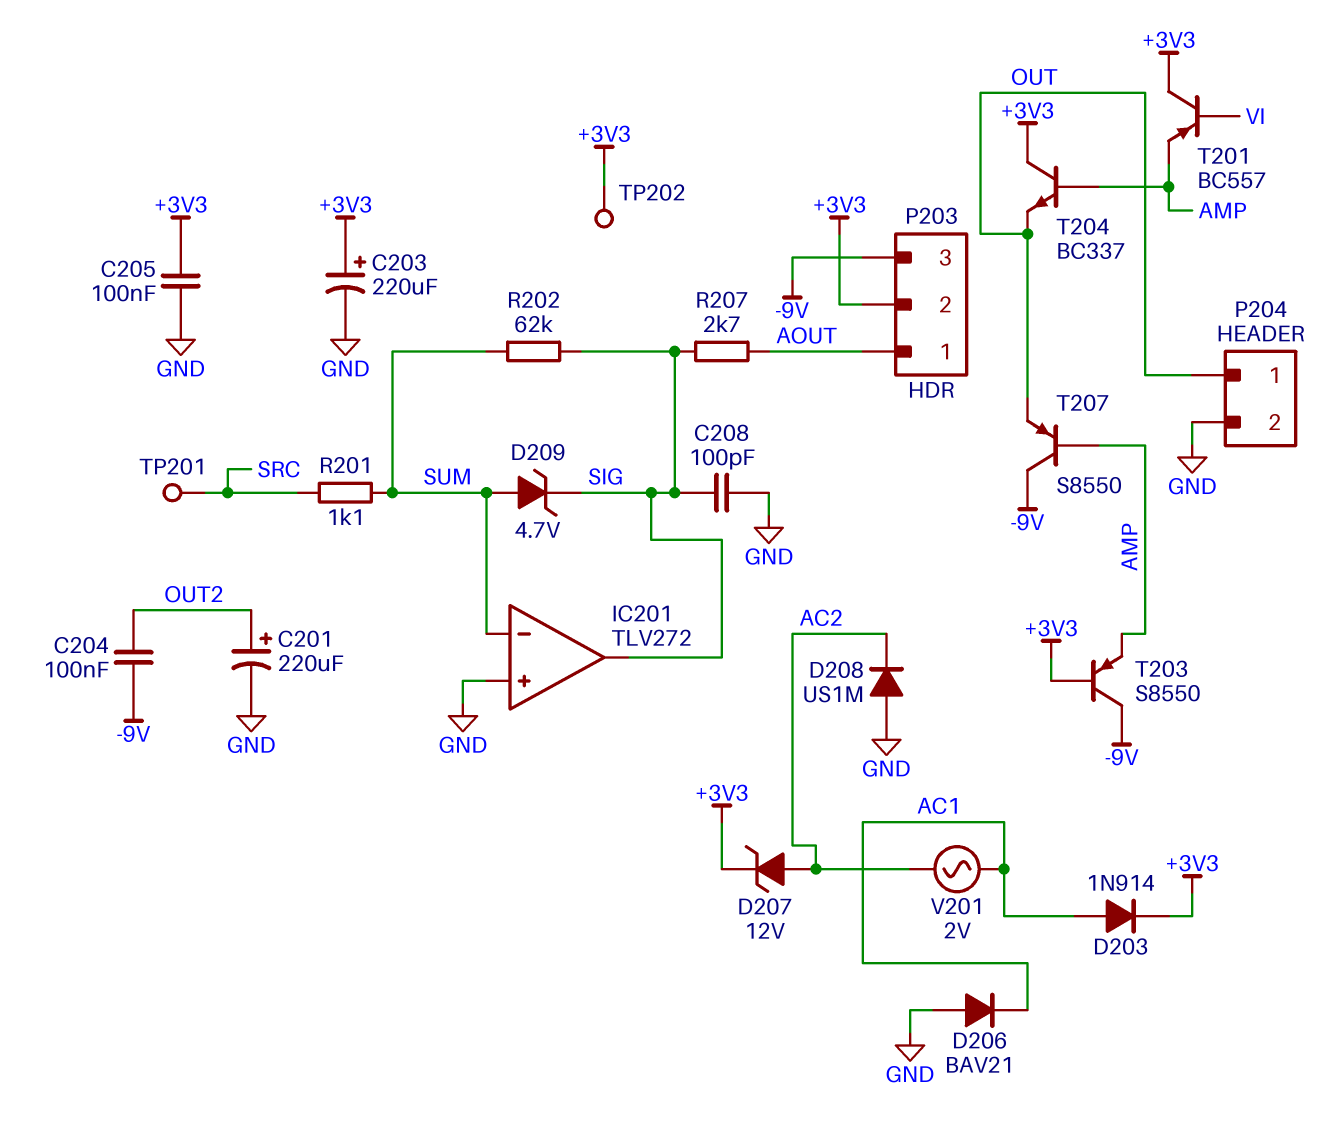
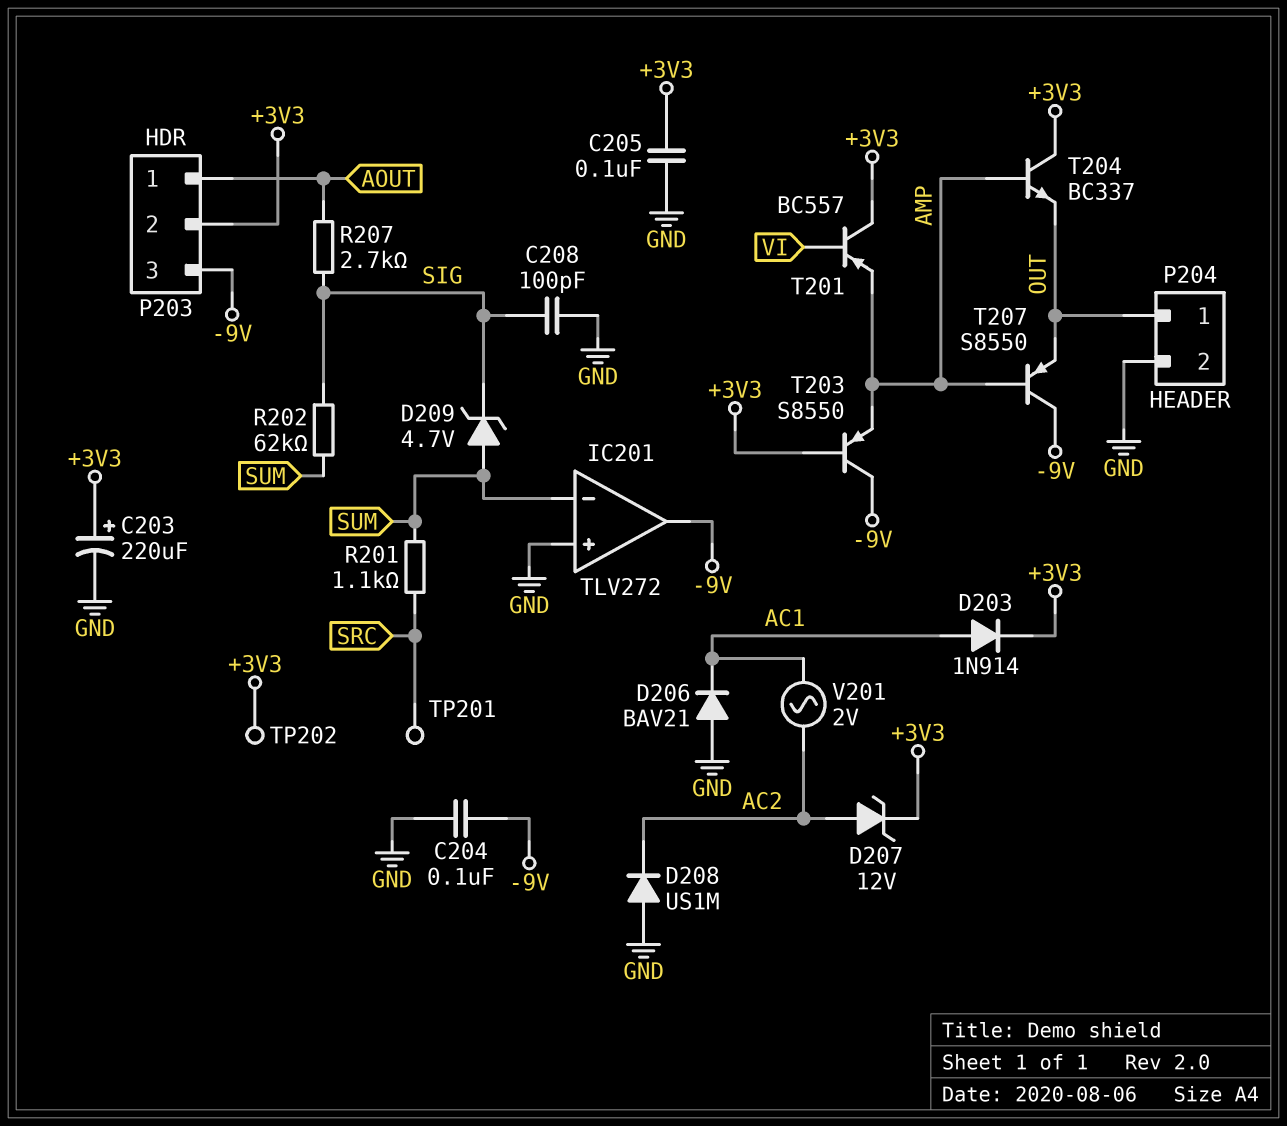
C201: 220uF (plus OUT2, minus GND) -> none
C204: 100nF (-9V, OUT2) -> 100nF (-9V, GND)
IC201 pin out: SIG -> -9V

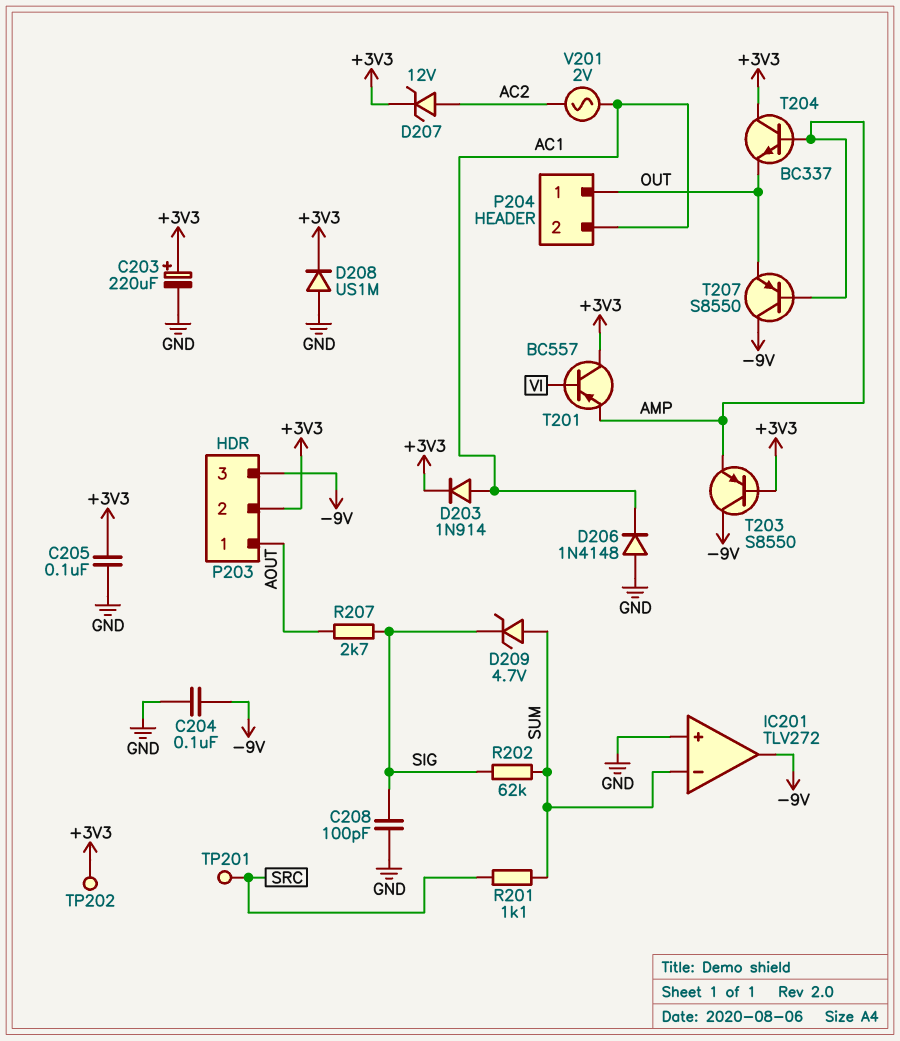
D206: diode BAV21 (A GND, K AC1) -> diode 1N4148 (A GND, K AC1)
D208: diode US1M (A GND, K AC2) -> diode US1M (A GND, K +3V3)
P204 pin 2: GND -> AC1

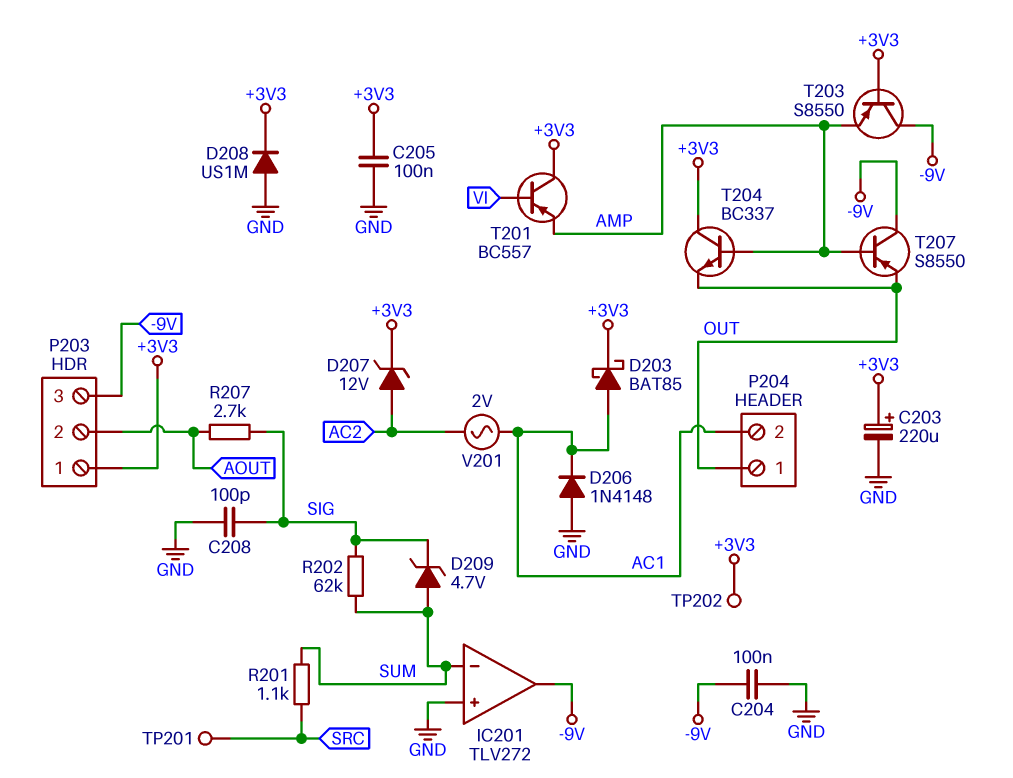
D203: diode 1N914 (A AC1, K +3V3) -> schottky BAT85 (A AC1, K +3V3)
P203 pin 1: AOUT -> +3V3
P203 pin 2: +3V3 -> AOUT

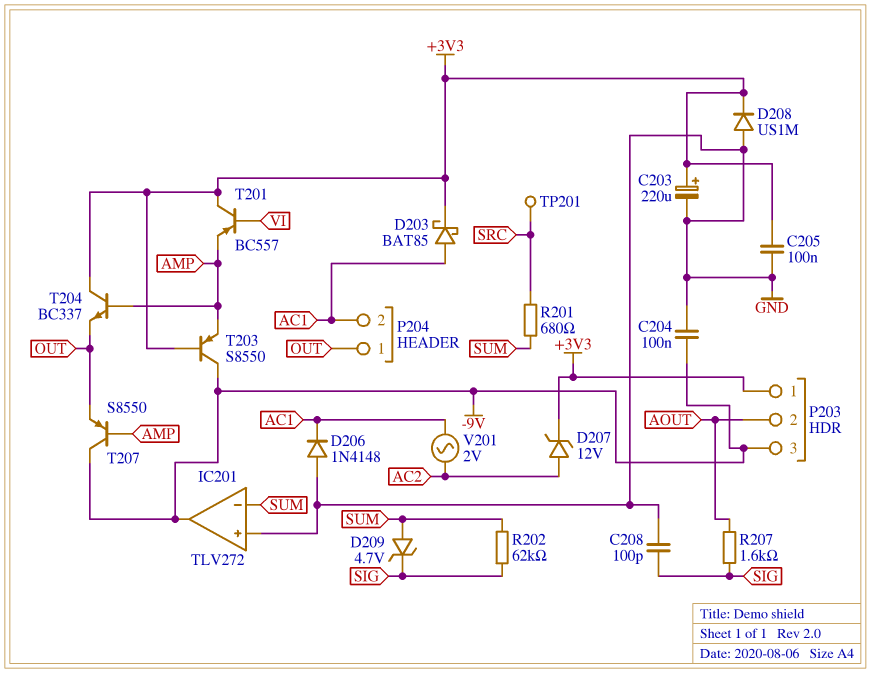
R201: 1.1k (SRC, SUM) -> 680 (SRC, SUM)
R207: 2.7k (AOUT, SIG) -> 1.6k (AOUT, SIG)
TP202: test point (+3V3) -> none

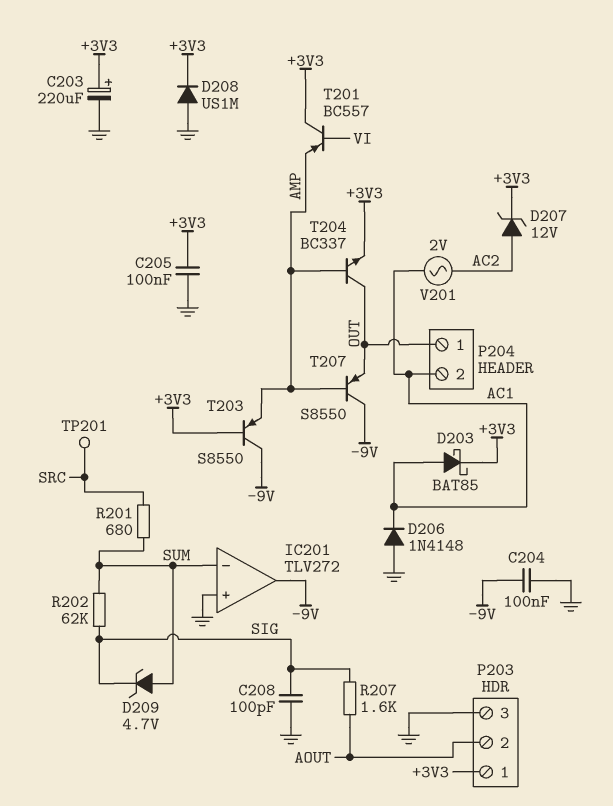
P203 pin 3: -9V -> GND
T204: NPN BC337 (B AMP, C +3V3, E OUT) -> NPN BC337 (B AMP, C OUT, E +3V3)

